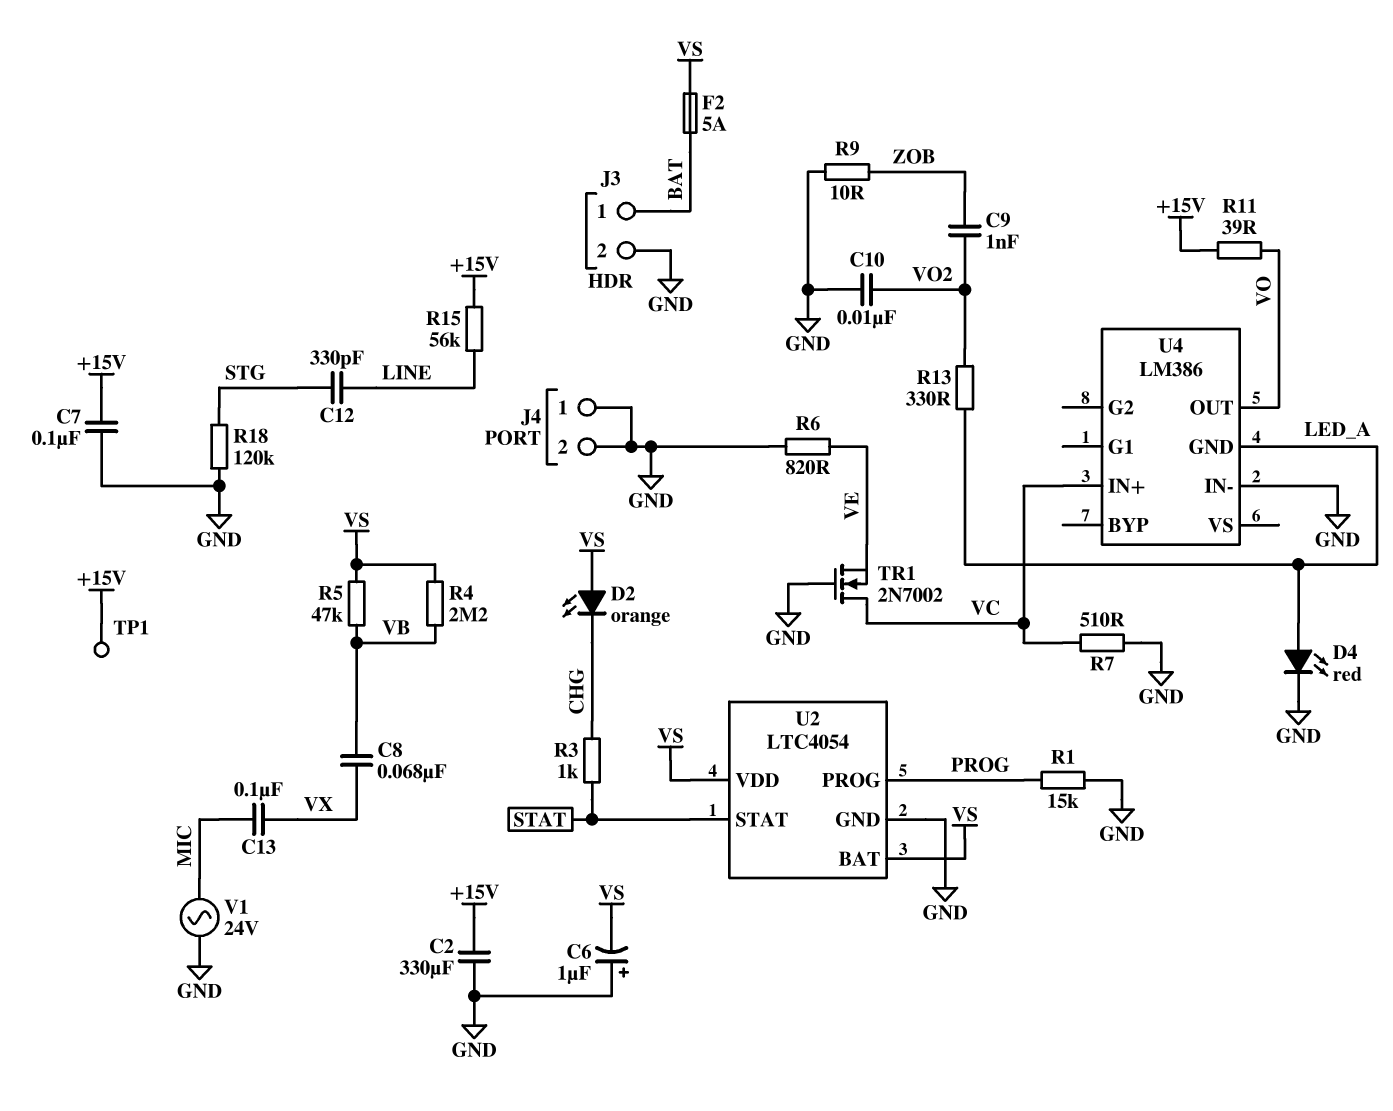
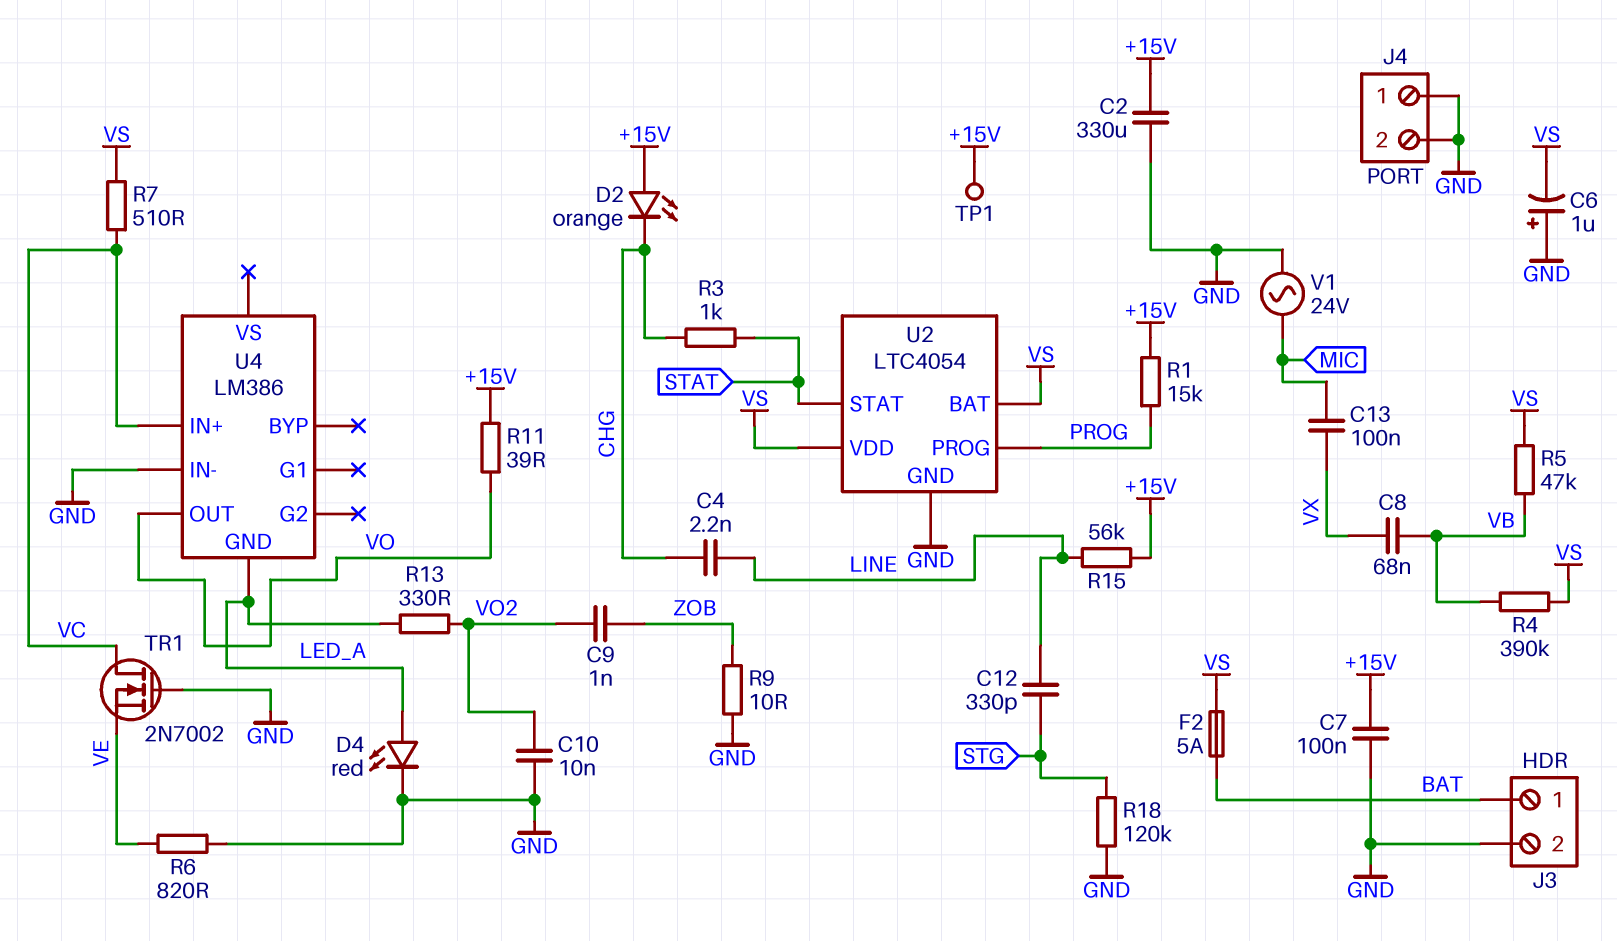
C4: none -> 2.2nF (CHG, LINE)
D2: LED orange (A VS, K CHG) -> LED orange (A +15V, K CHG)
R1: 15k (GND, PROG) -> 15k (+15V, PROG)
R4: 2.2M (VB, VS) -> 390k (VB, VS)
R7: 510 (GND, VC) -> 510 (VC, VS)

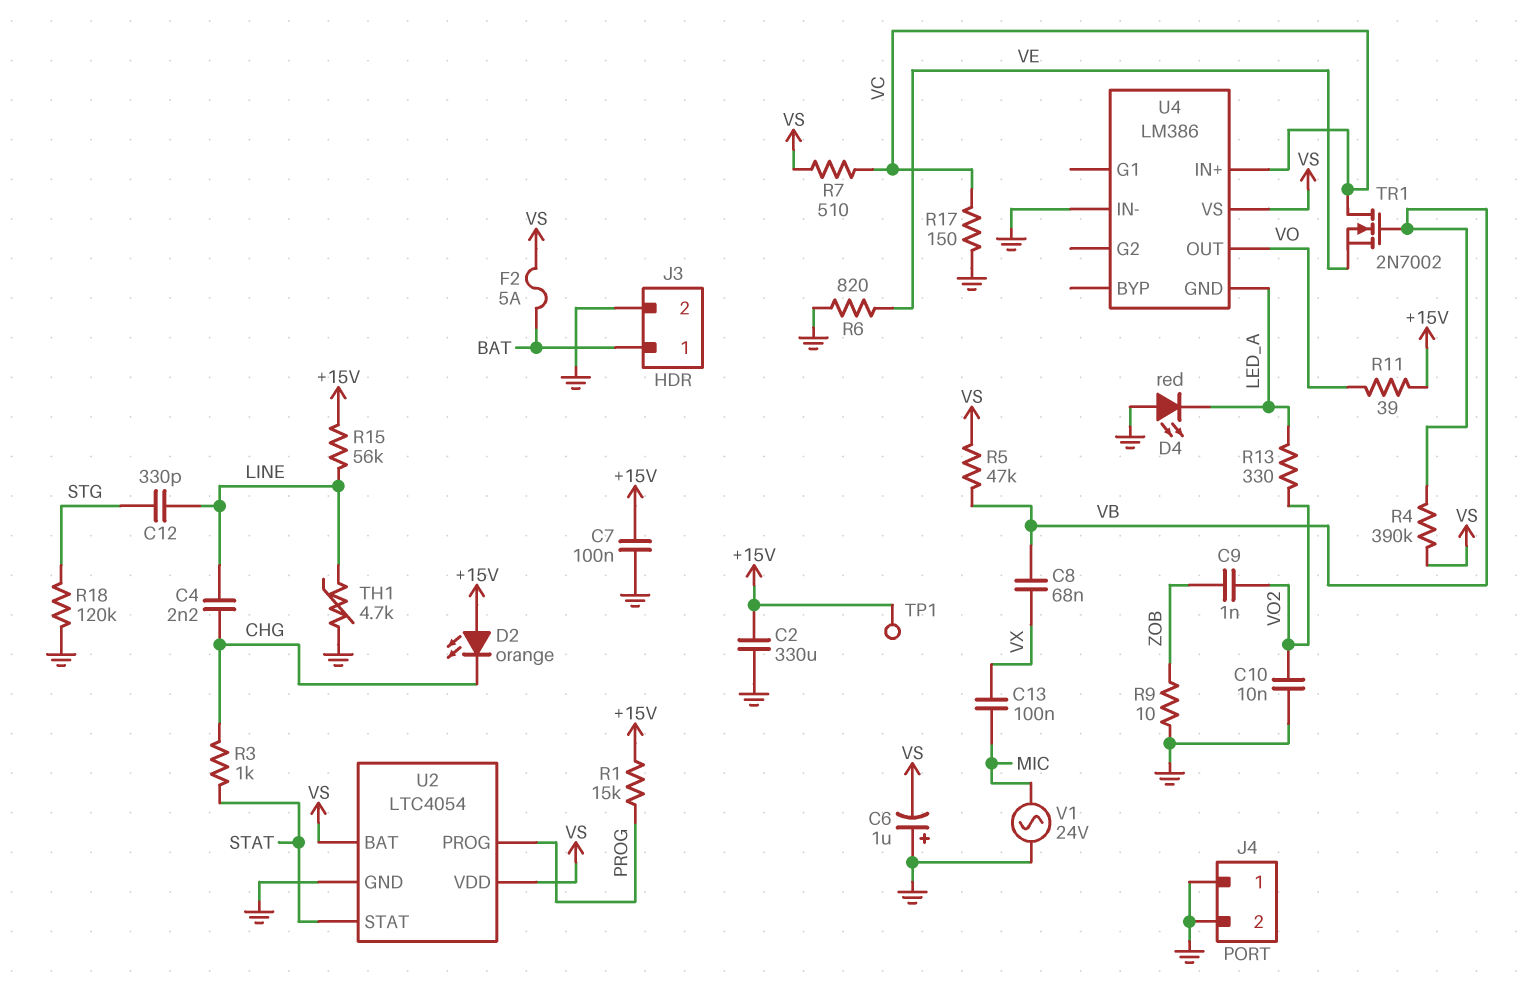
D4: LED red (A LED_A, K GND) -> LED red (A GND, K LED_A)
R17: none -> 150 (GND, VC)
TH1: none -> 4.7k (GND, LINE)
TR1: NMOS 2N7002 (G GND, D VC, S VE) -> NMOS 2N7002 (G VB, D VC, S VE)
U4 pin VS: none -> VS

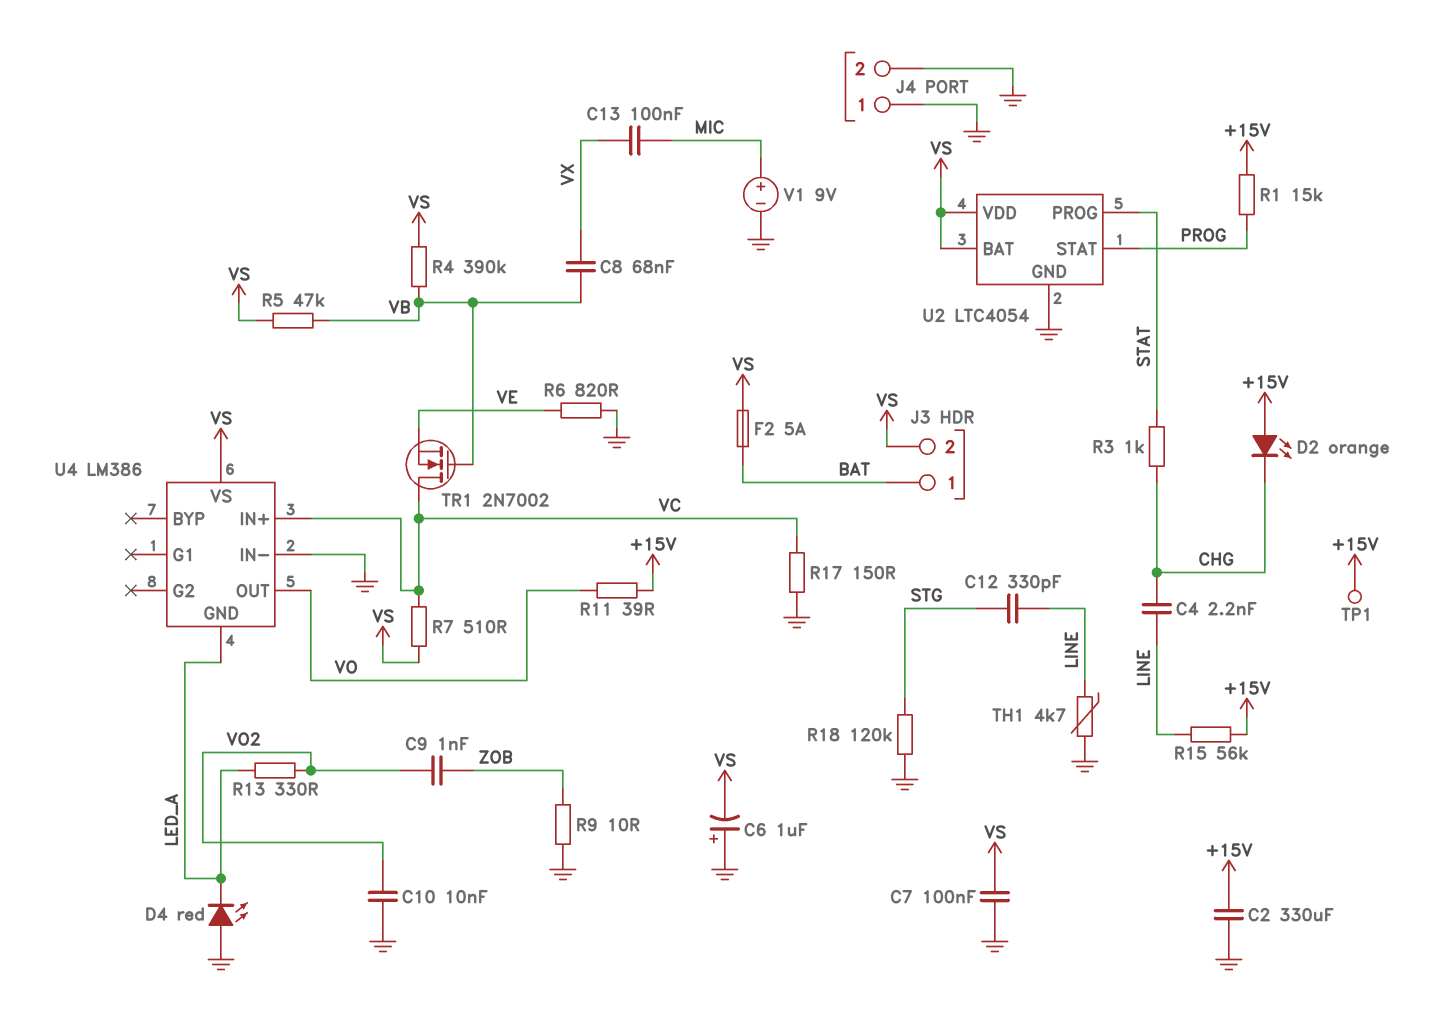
C7: 100nF (+15V, GND) -> 100nF (GND, VS)
J3 pin 2: GND -> VS
U2 pin PROG: PROG -> STAT
U2 pin STAT: STAT -> PROG
V1: AC 24V (GND, MIC) -> 9V (plus MIC, minus GND)

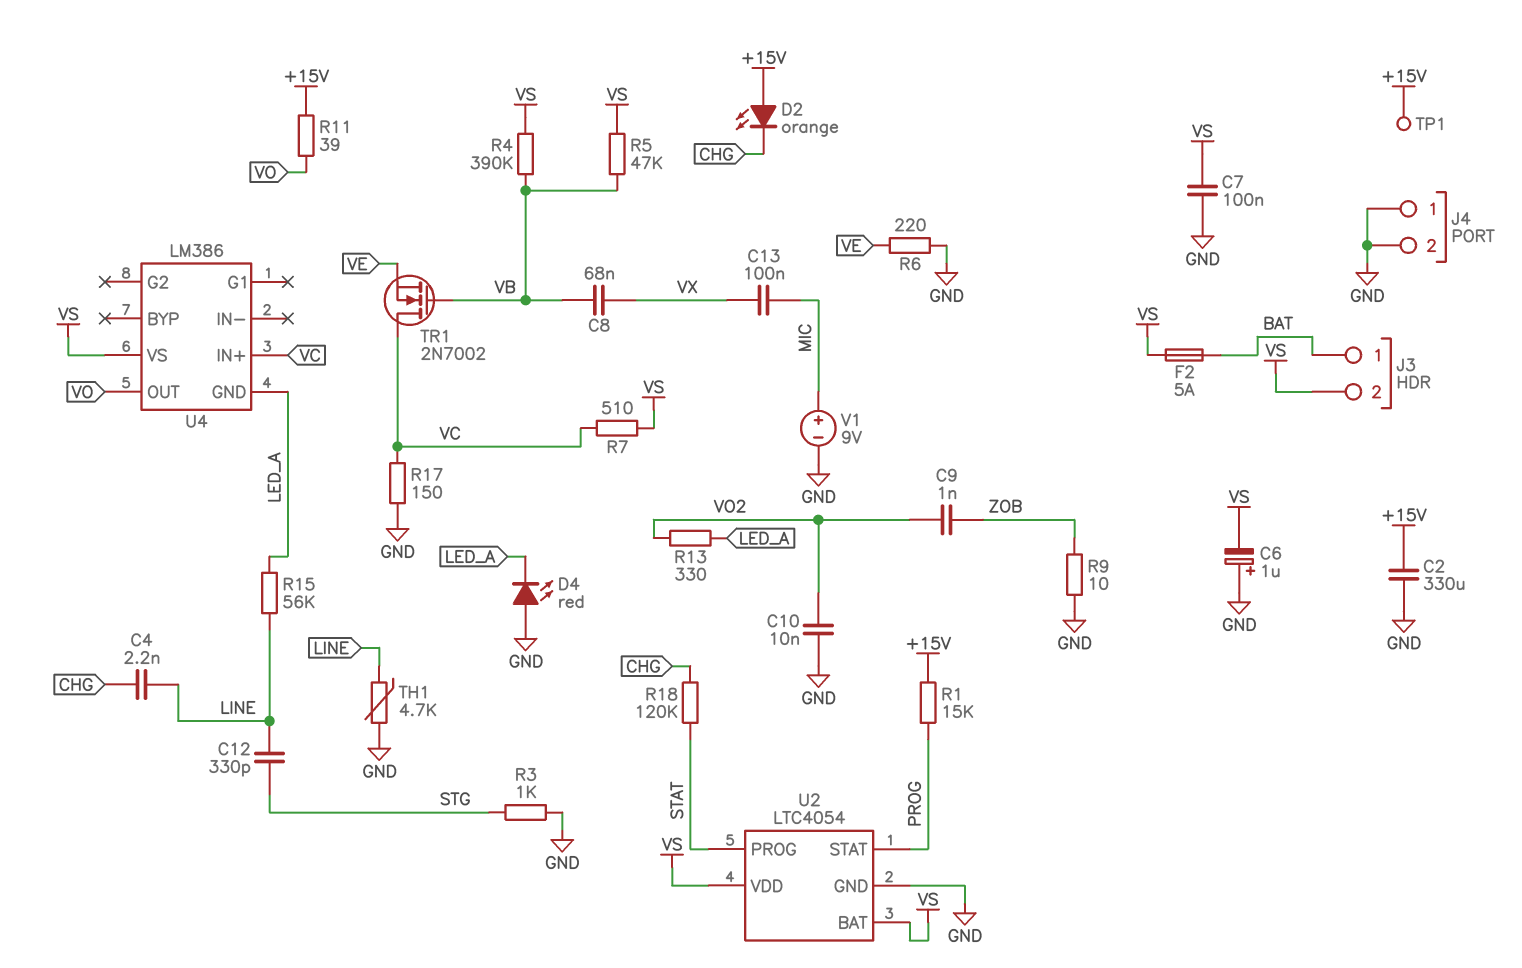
R3: 1k (CHG, STAT) -> 1k (GND, STG)
R6: 820 (GND, VE) -> 220 (GND, VE)
R15: 56k (+15V, LINE) -> 56k (LED_A, LINE)
R18: 120k (GND, STG) -> 120k (CHG, STAT)
U4 pin IN-: GND -> none

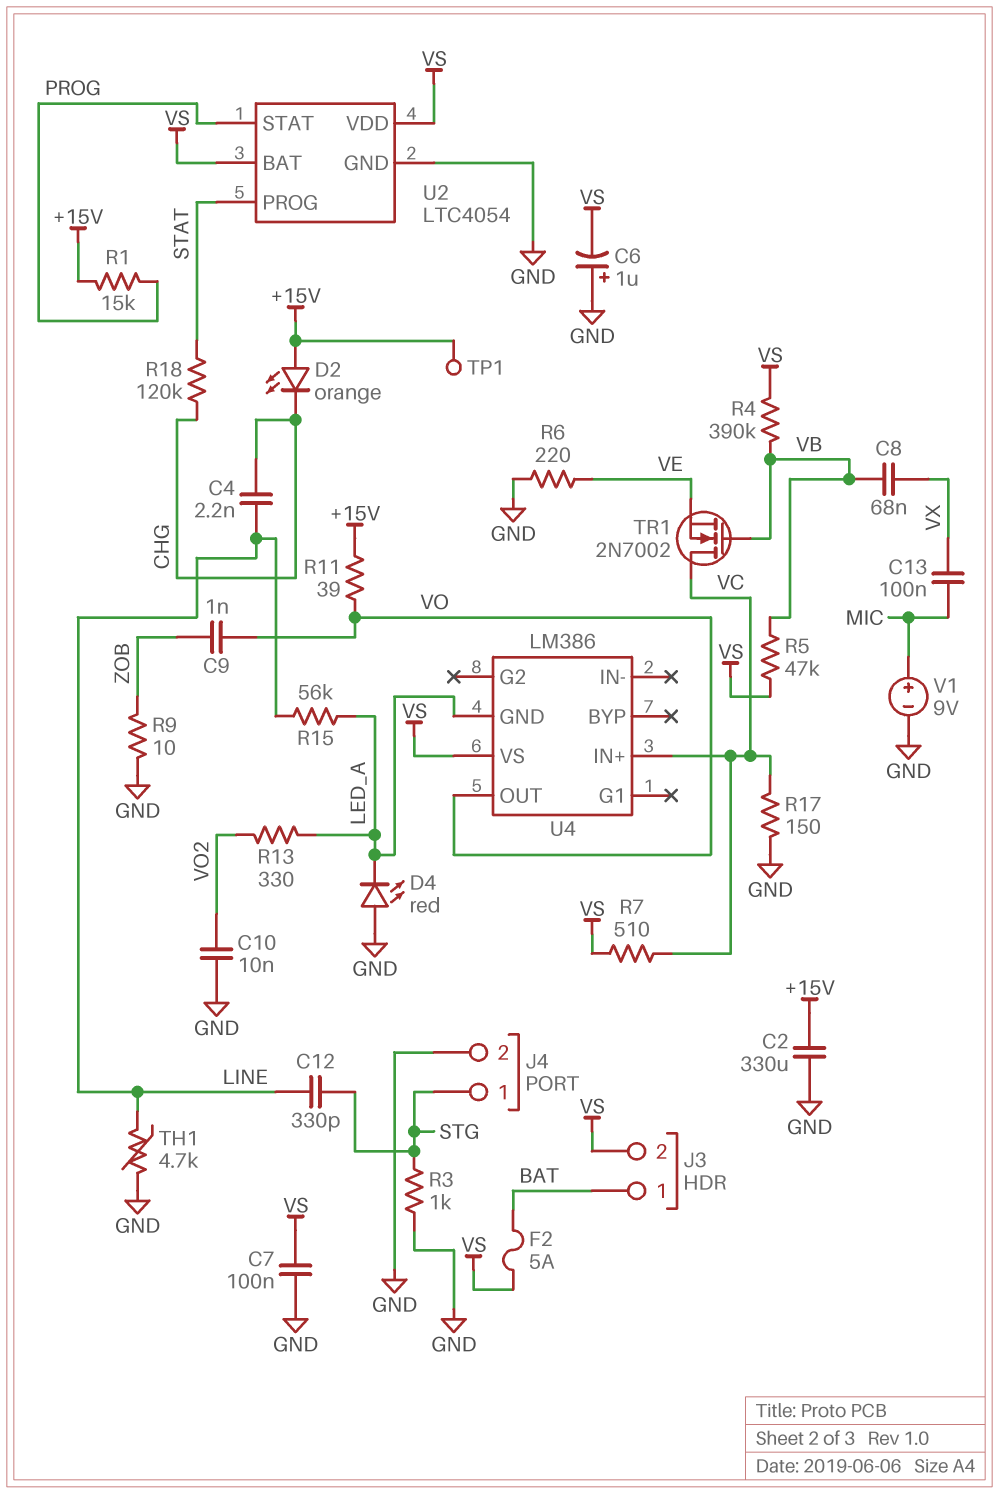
C9: 1nF (VO2, ZOB) -> 1nF (VO, ZOB)
J4 pin 1: GND -> STG

